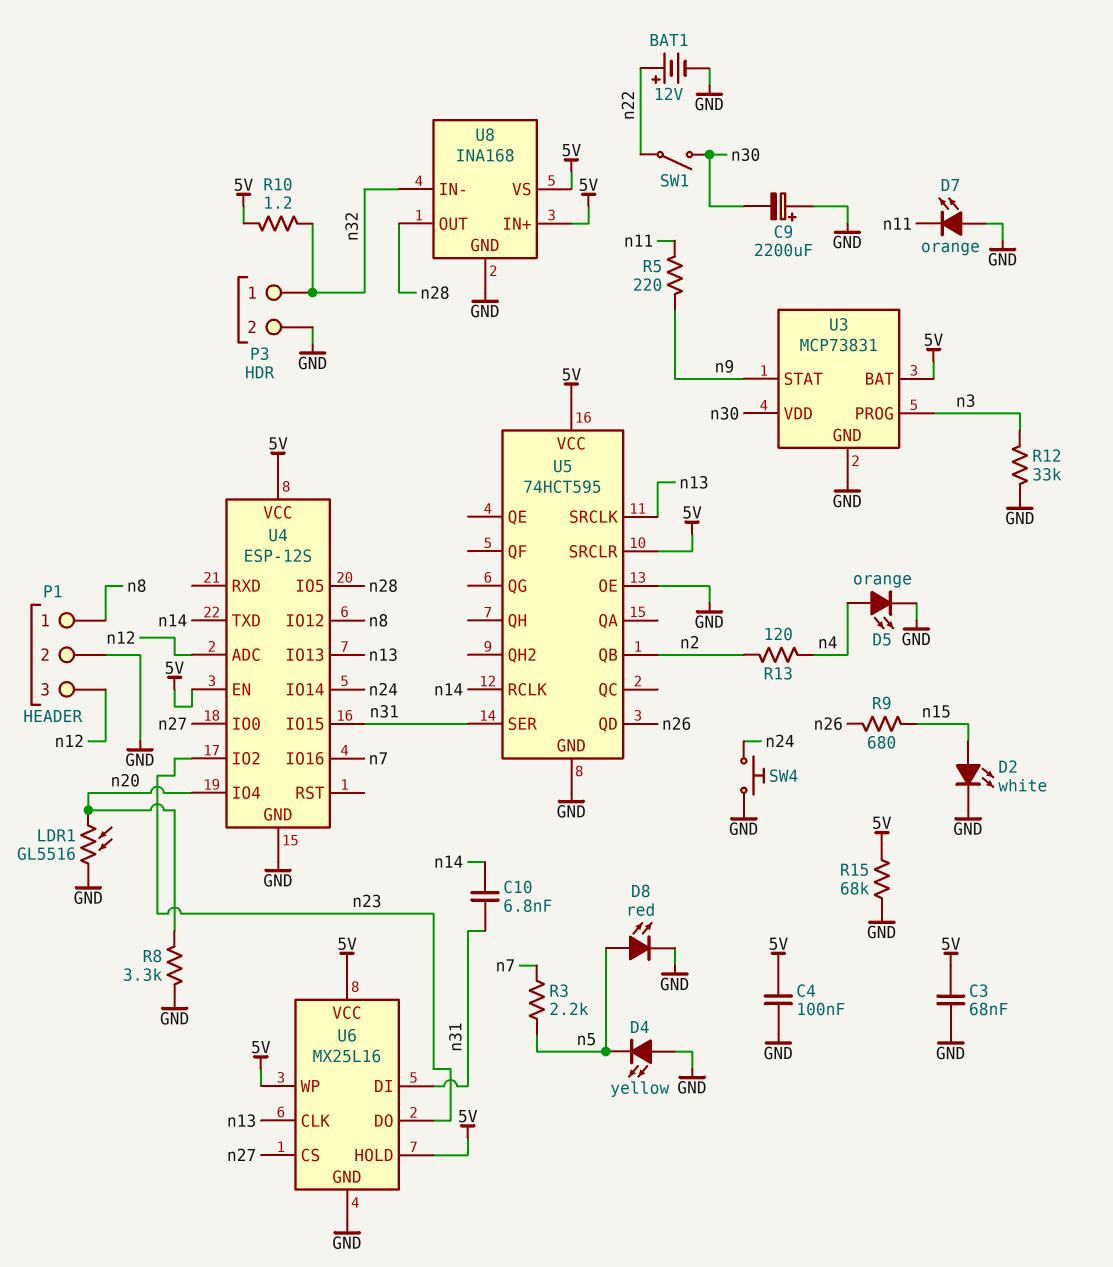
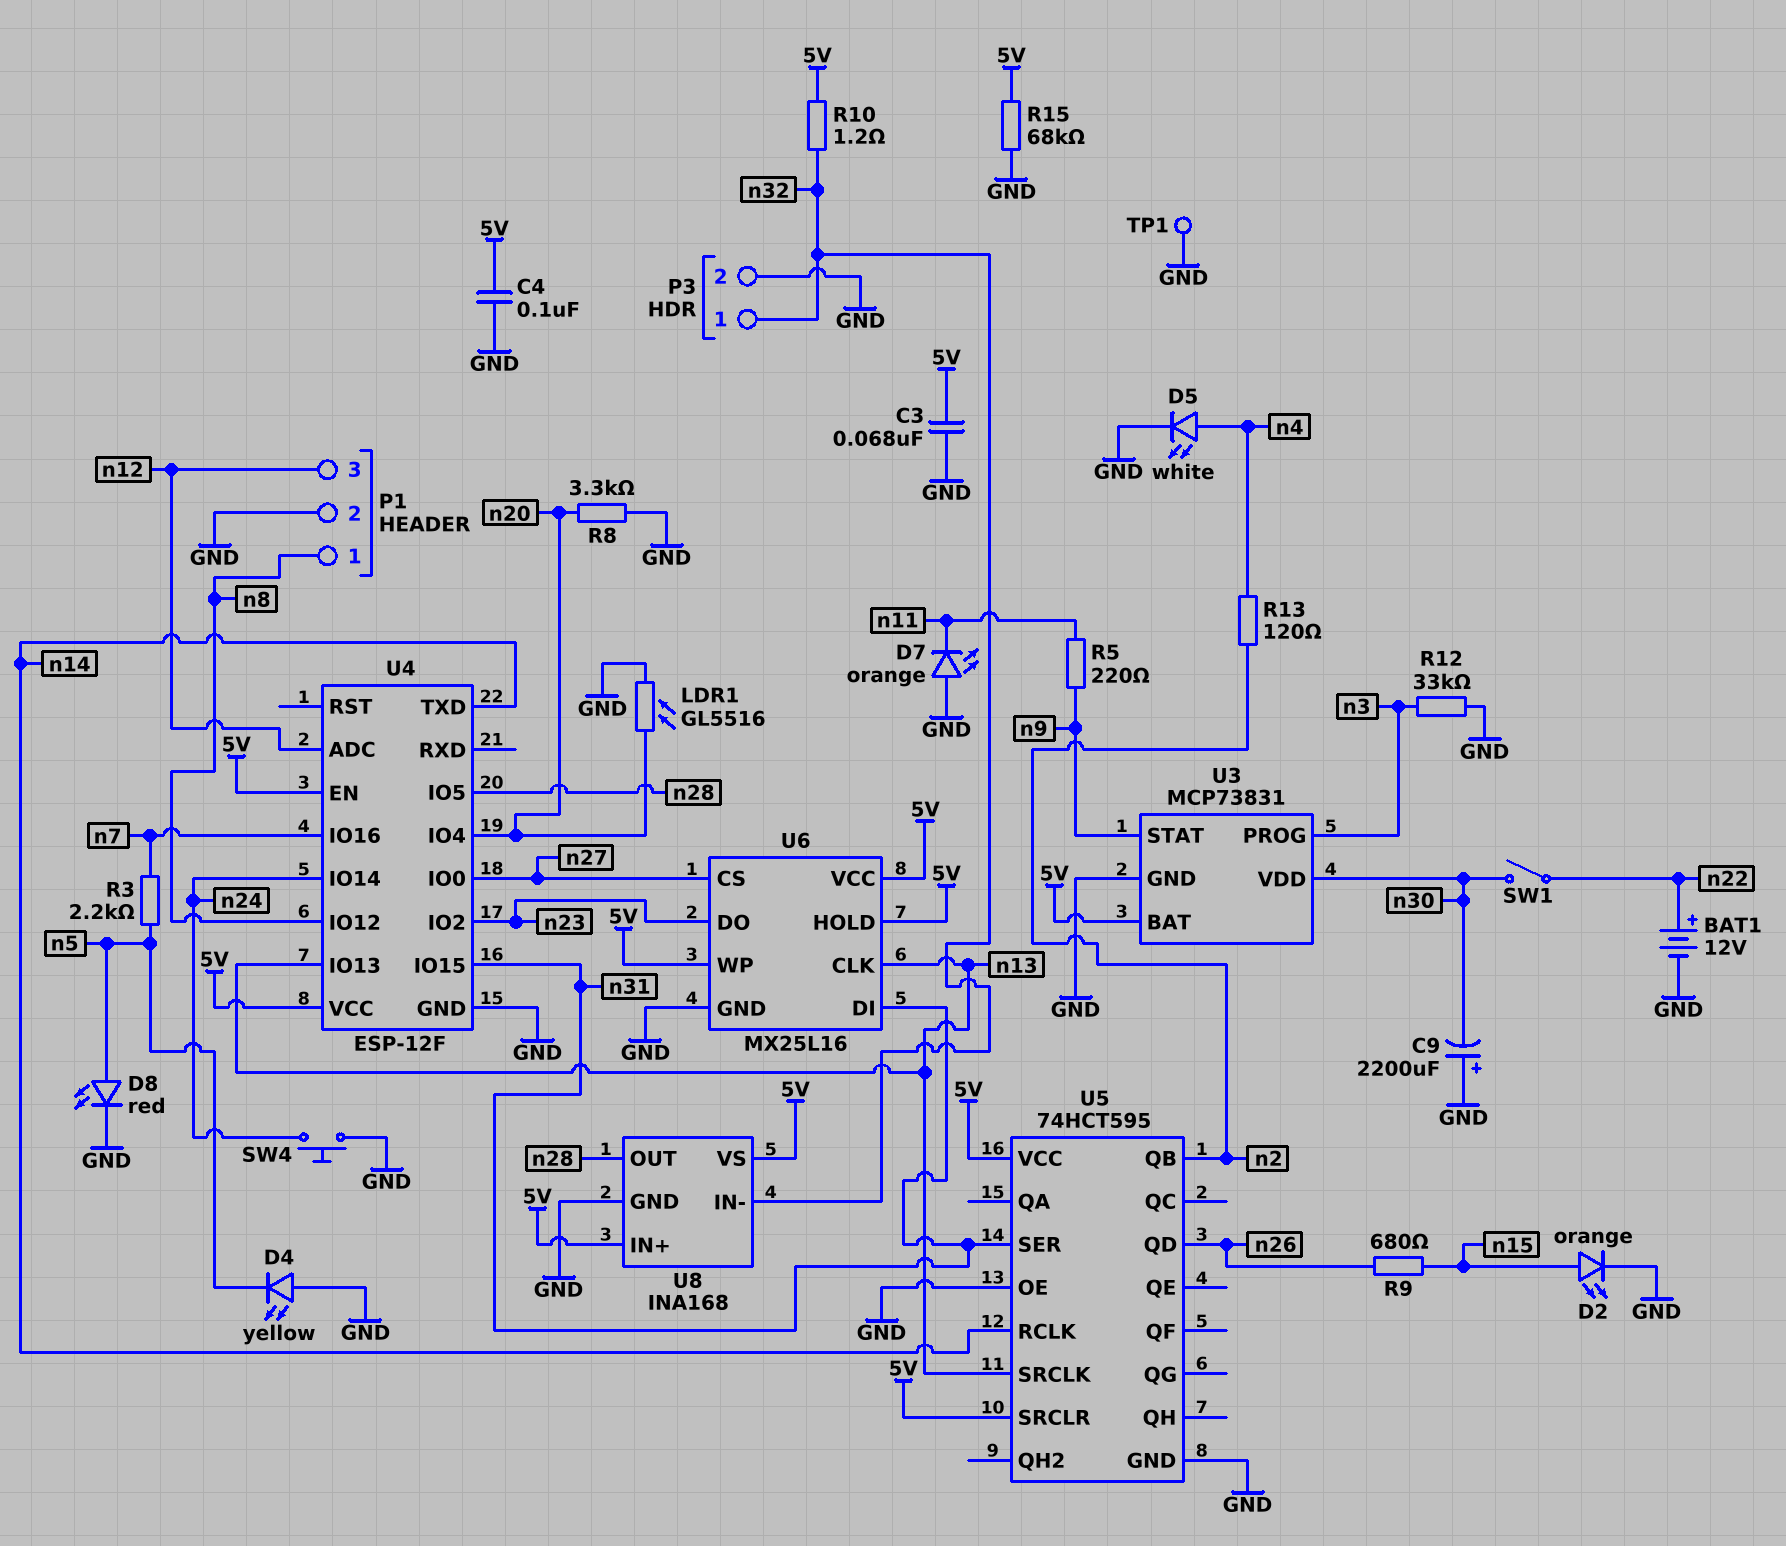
C10: 6.8nF (n14, n31) -> none
D2: LED white (A n15, K GND) -> LED orange (A n15, K GND)
D5: LED orange (A n4, K GND) -> LED white (A n4, K GND)
TP1: none -> test point (GND)
U4: ESP-12S -> ESP-12F

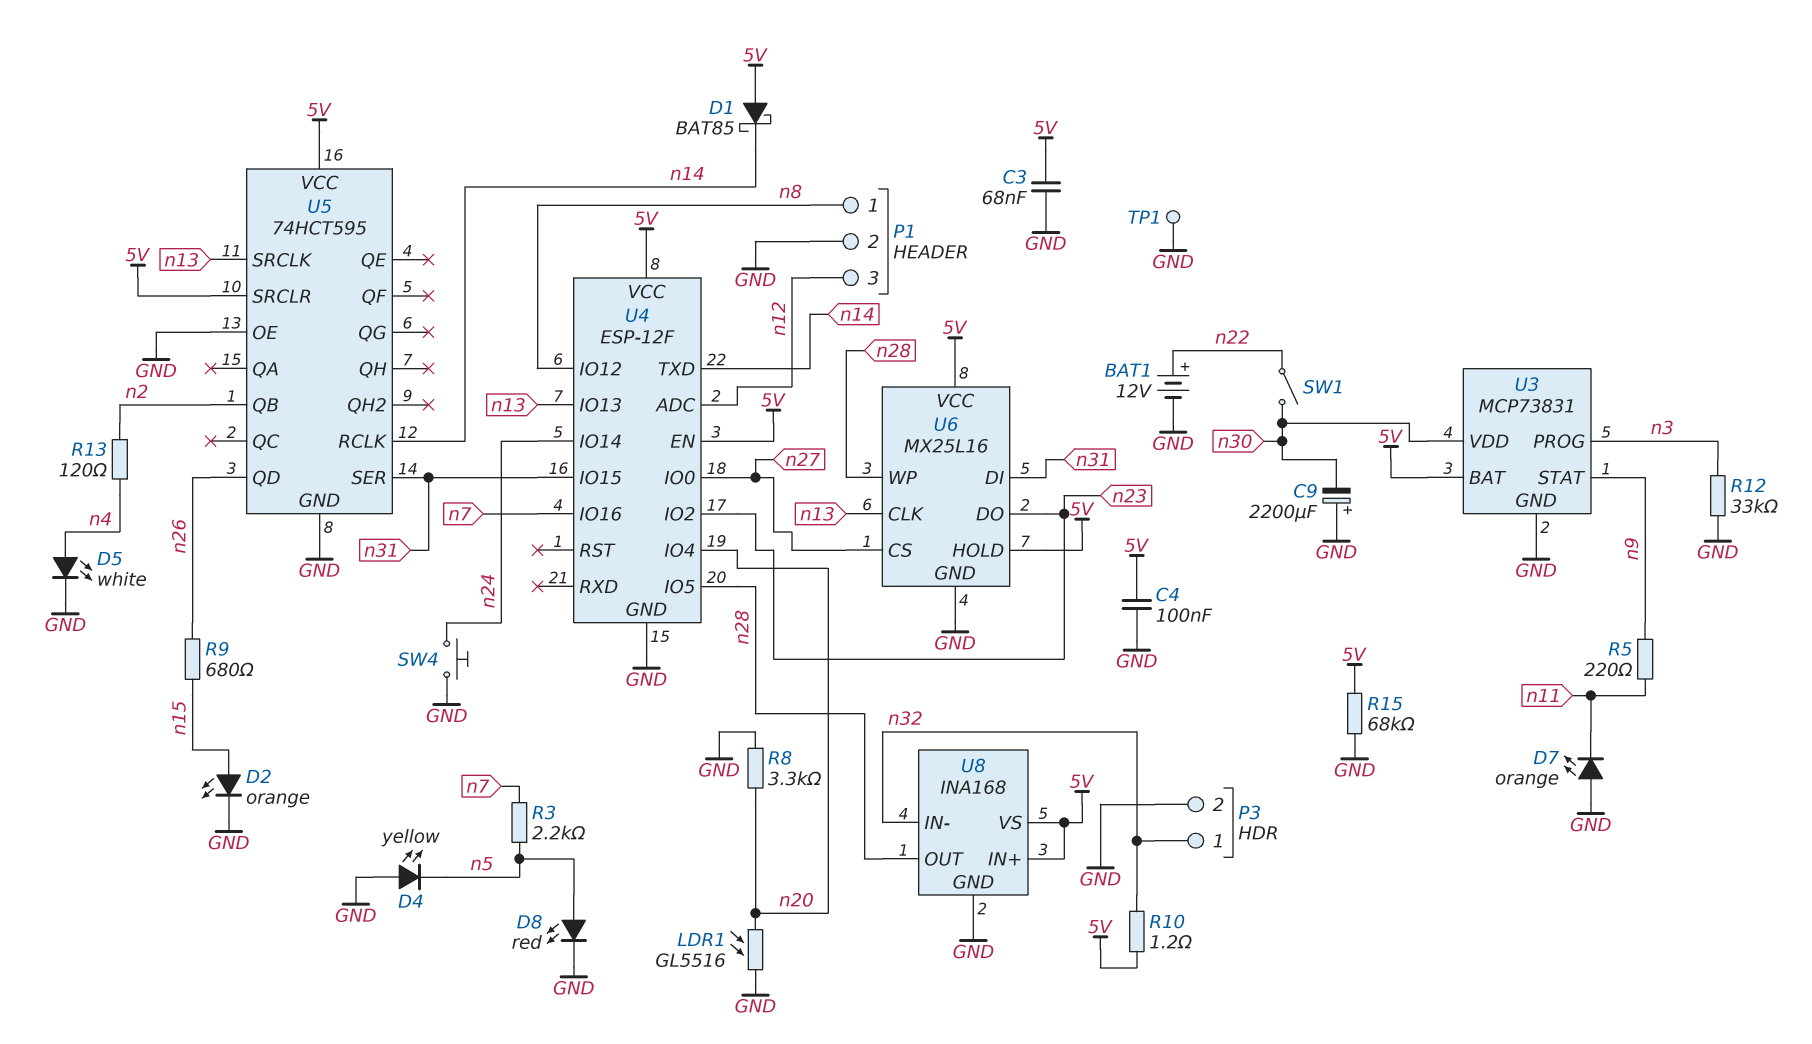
D1: none -> schottky BAT85 (A 5V, K n14)
U6 pin WP: 5V -> n28

